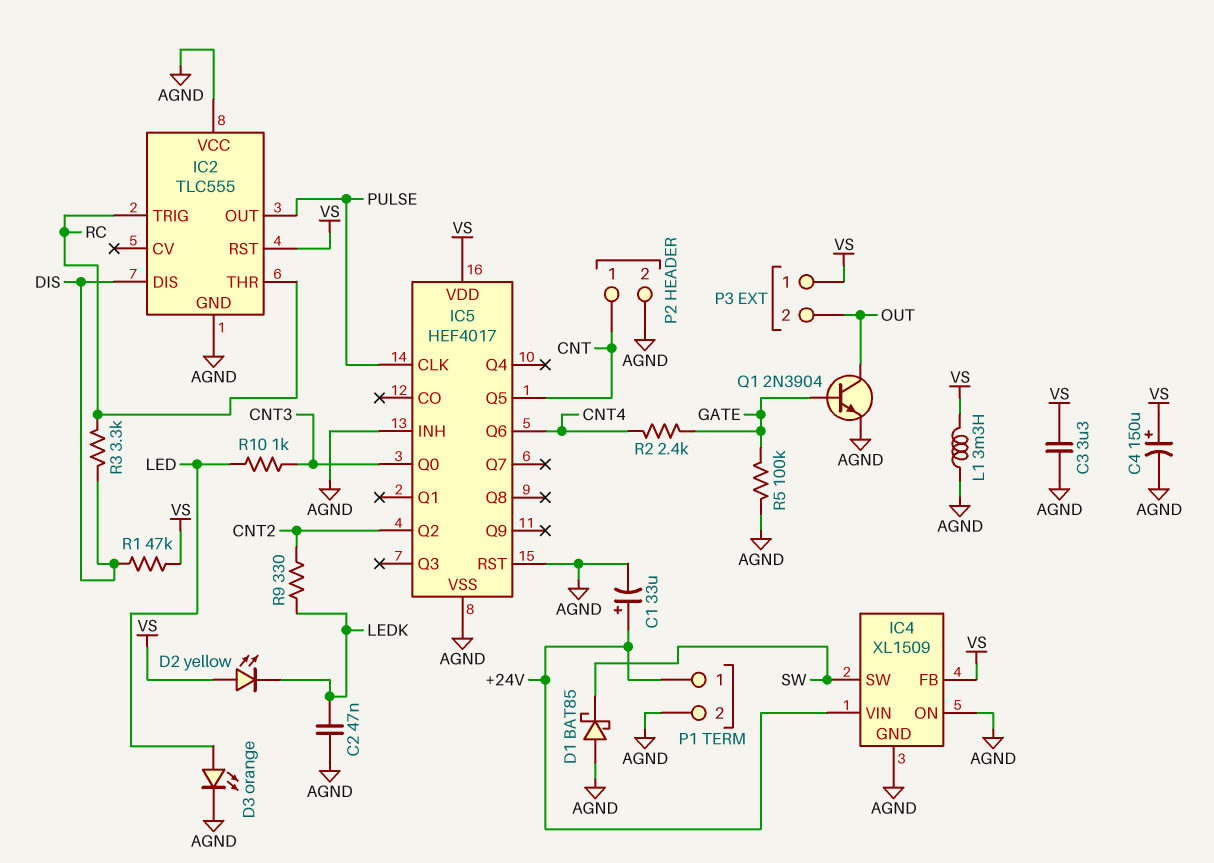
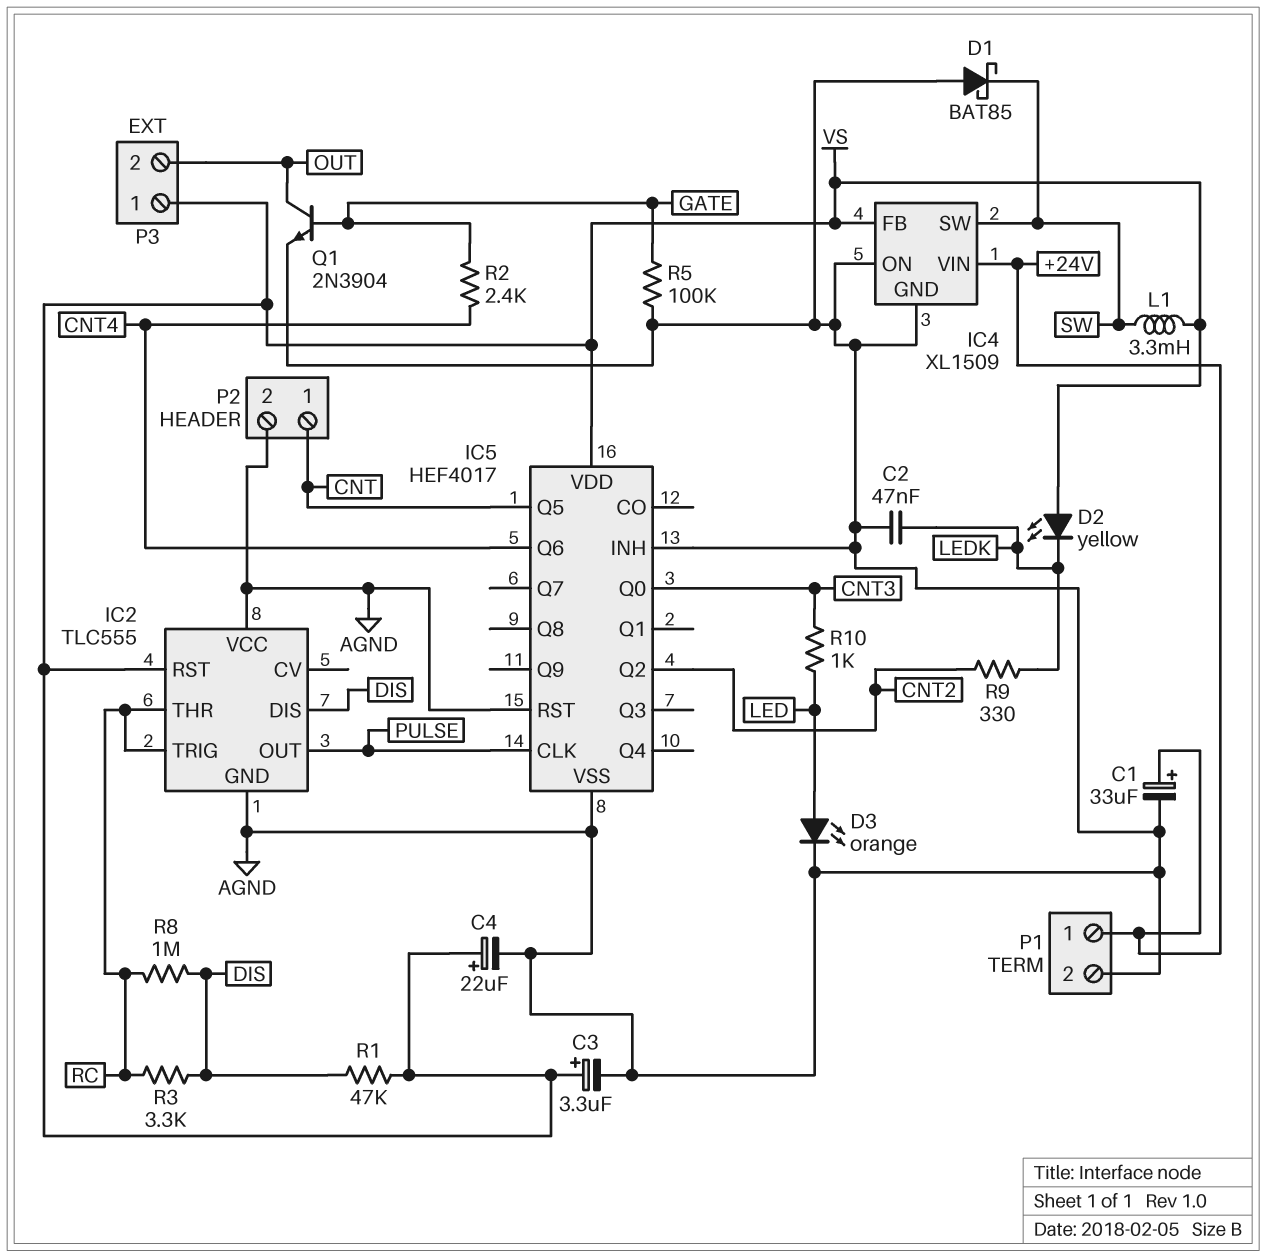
C3: 3.3uF (AGND, VS) -> 3.3uF (plus VS, minus AGND)
C4: 150uF (plus VS, minus AGND) -> 22uF (plus VS, minus AGND)
L1: 3.3mH (AGND, VS) -> 3.3mH (SW, VS)
R8: none -> 1M (DIS, RC)

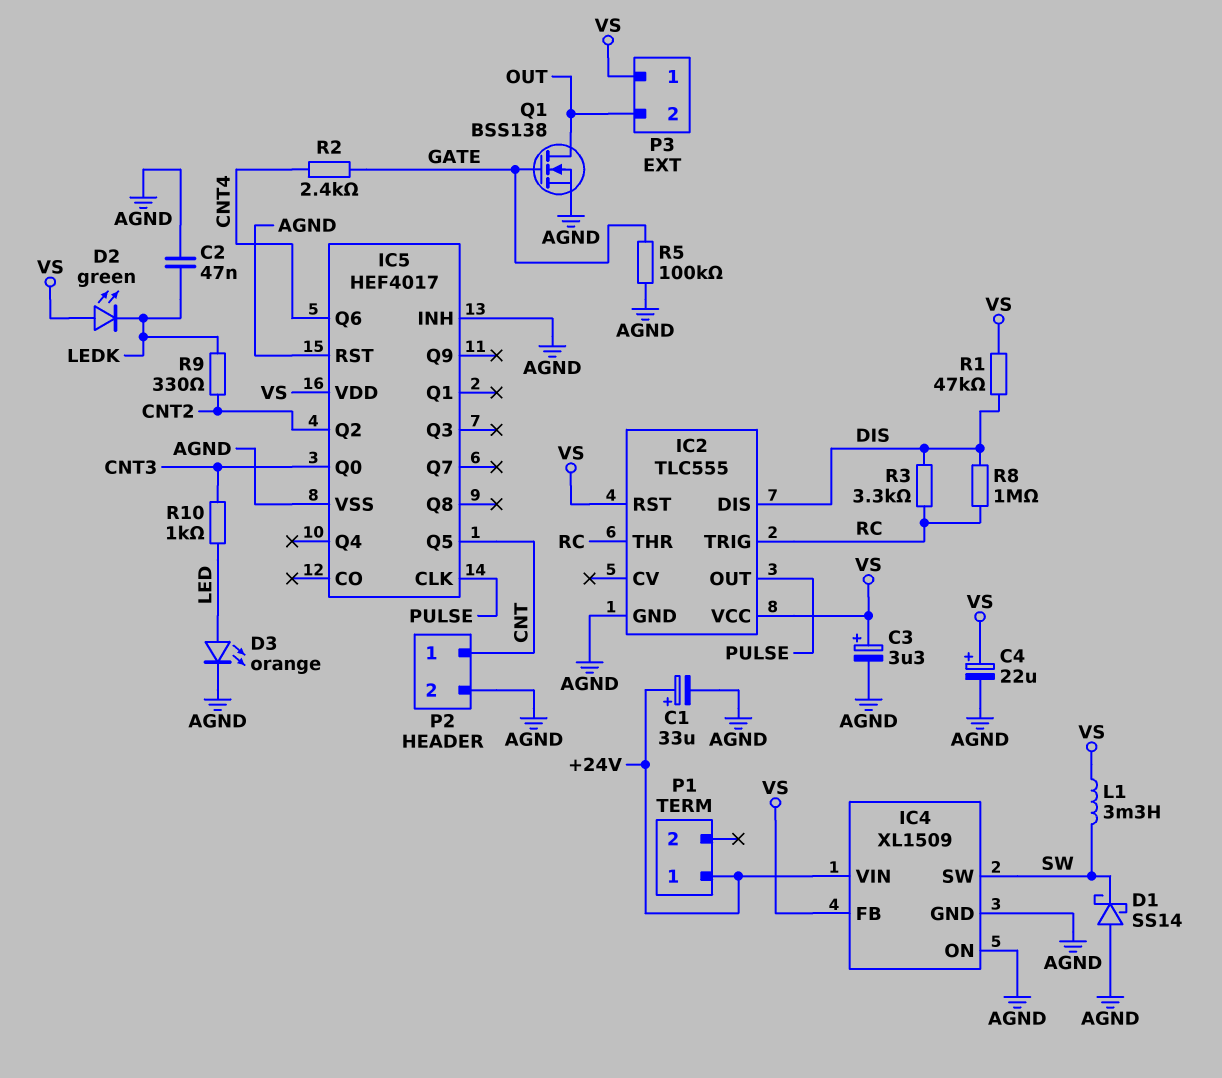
D1: schottky BAT85 (A AGND, K SW) -> schottky SS14 (A AGND, K SW)
D2: LED yellow (A VS, K LEDK) -> LED green (A VS, K LEDK)
IC2 pin VCC: AGND -> VS
P1 pin 2: AGND -> none
Q1: NPN 2N3904 (B GATE, C OUT, E AGND) -> NMOS BSS138 (G GATE, D OUT, S AGND)

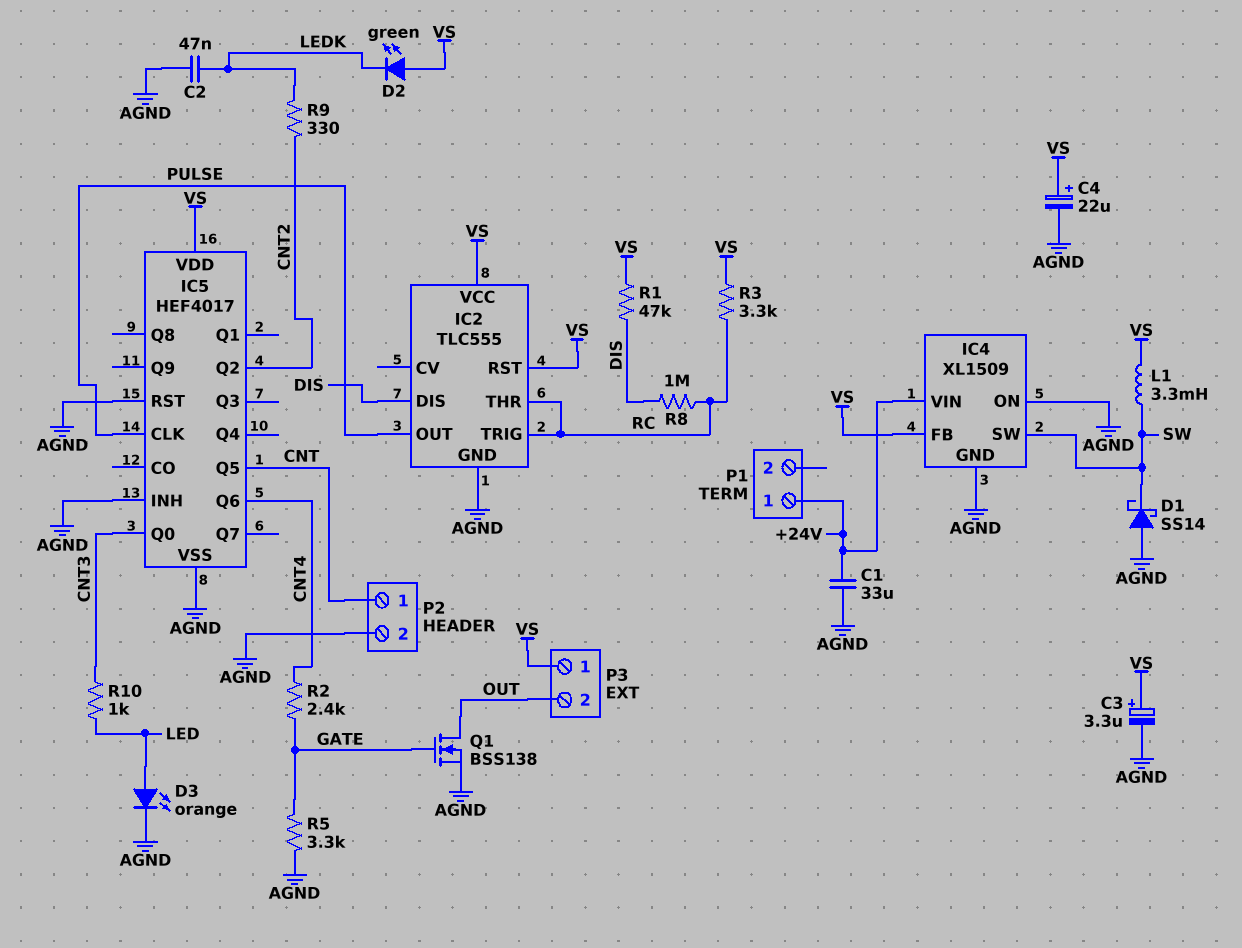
C1: 33uF (plus +24V, minus AGND) -> 33uF (+24V, AGND)
R3: 3.3k (DIS, RC) -> 3.3k (RC, VS)
R5: 100k (AGND, GATE) -> 3.3k (AGND, GATE)

